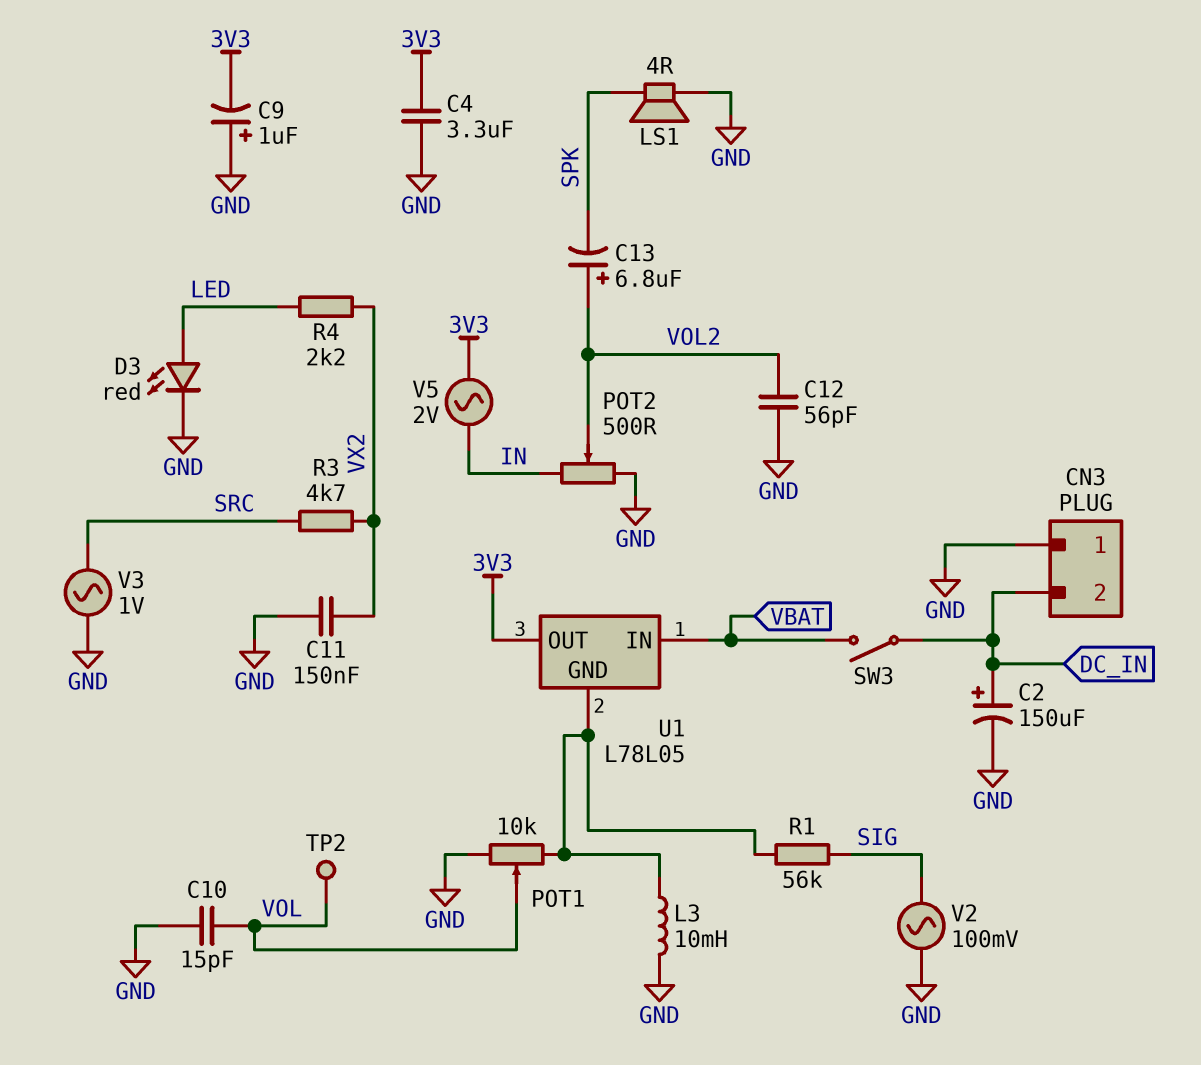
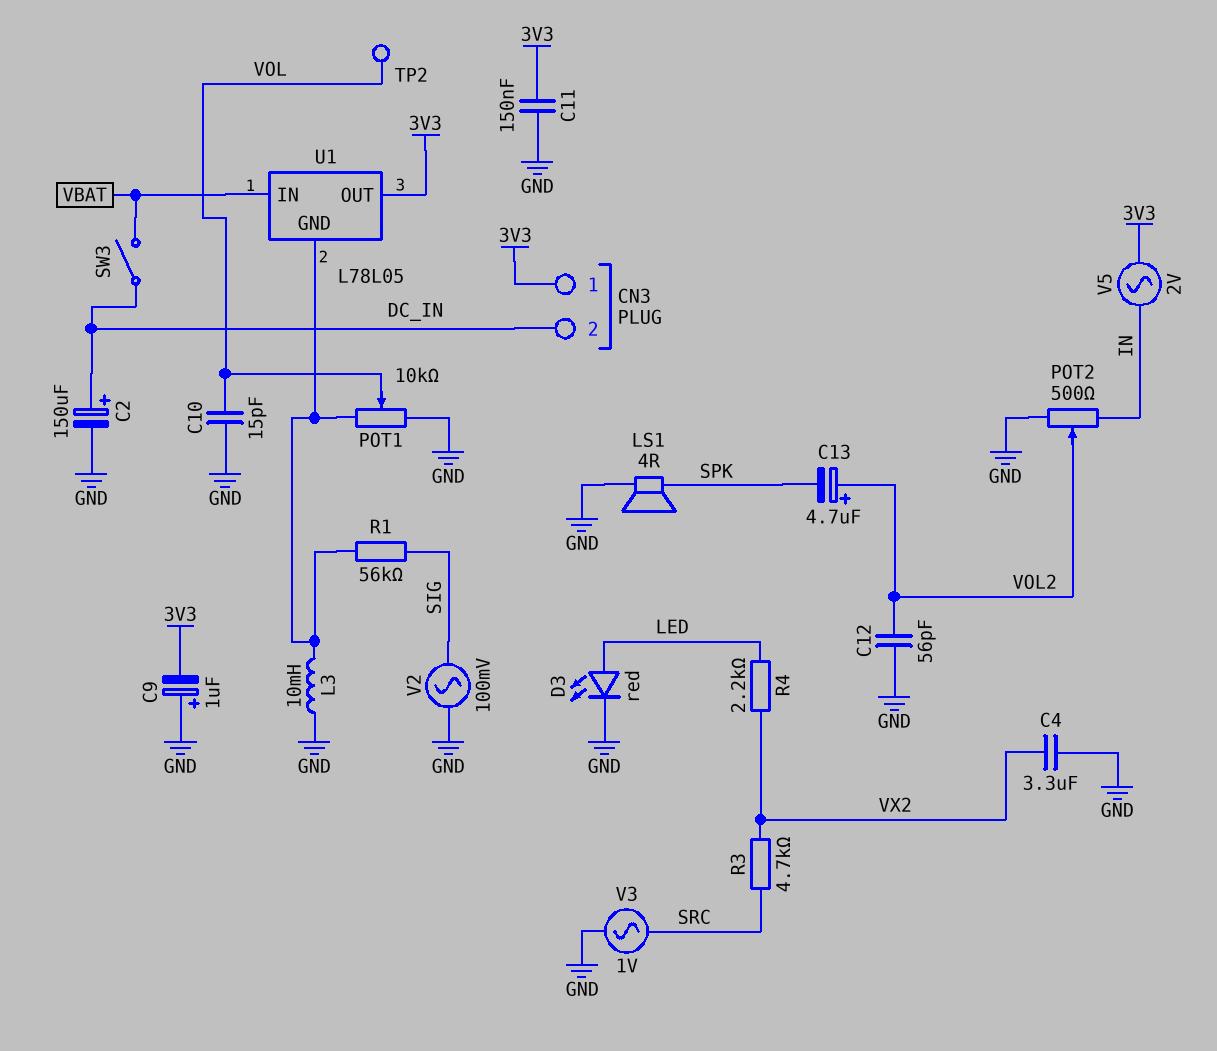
C4: 3.3uF (3V3, GND) -> 3.3uF (GND, VX2)
C11: 150nF (GND, VX2) -> 150nF (3V3, GND)
C13: 6.8uF (plus VOL2, minus SPK) -> 4.7uF (plus VOL2, minus SPK)
CN3 pin 1: GND -> 3V3

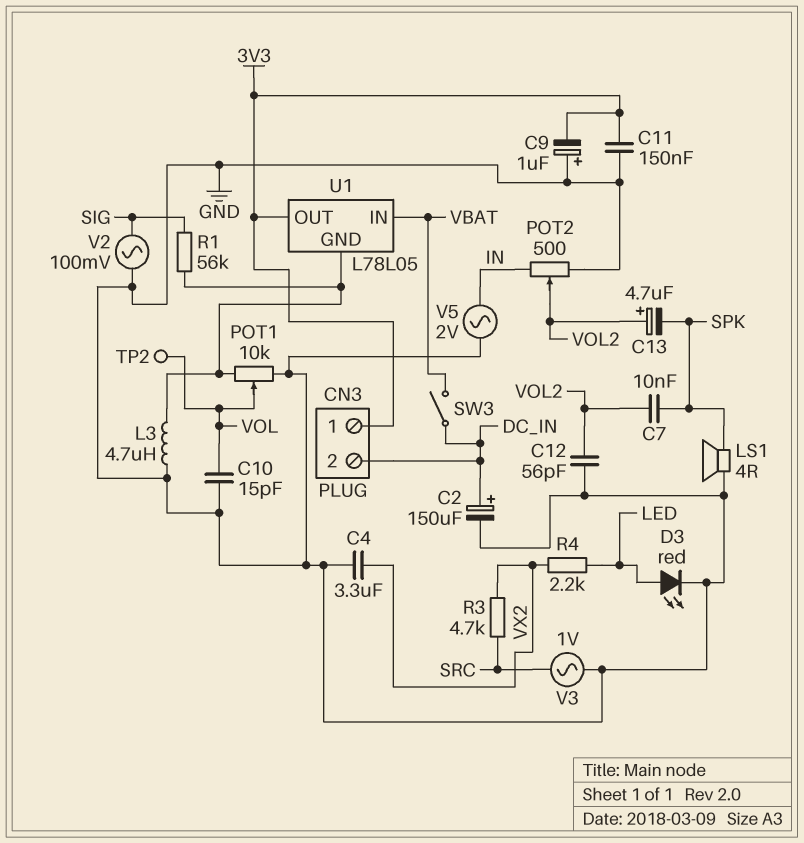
C7: none -> 10nF (SPK, VOL2)
L3: 10mH (GND, U1/GND) -> 4.7uH (GND, U1/GND)
V5: AC 2V (3V3, IN) -> AC 2V (GND, IN)

